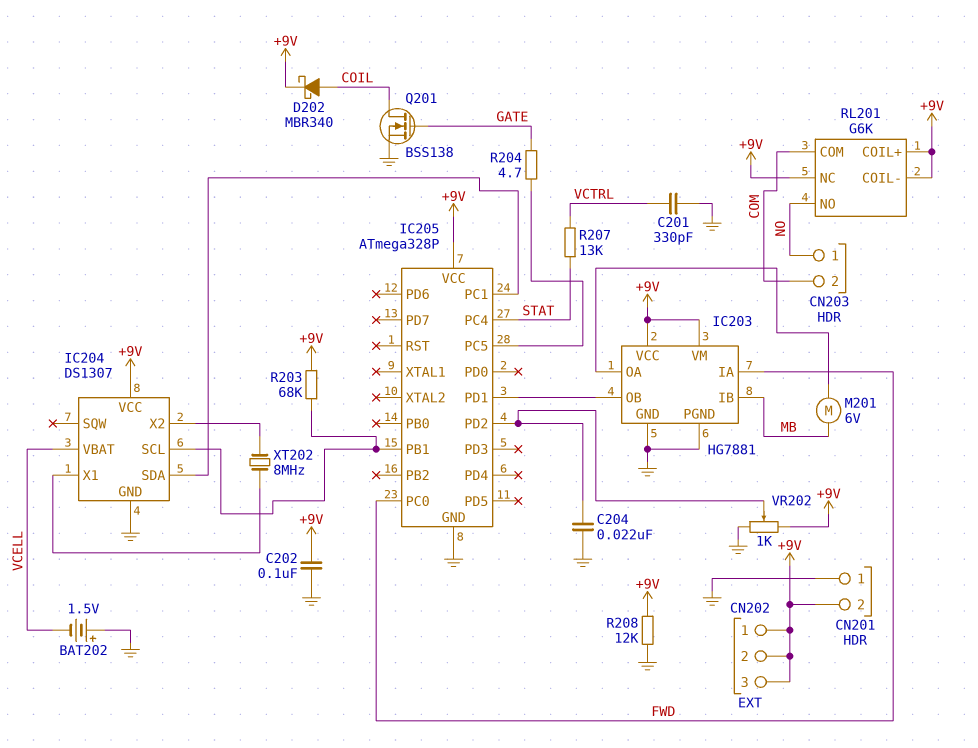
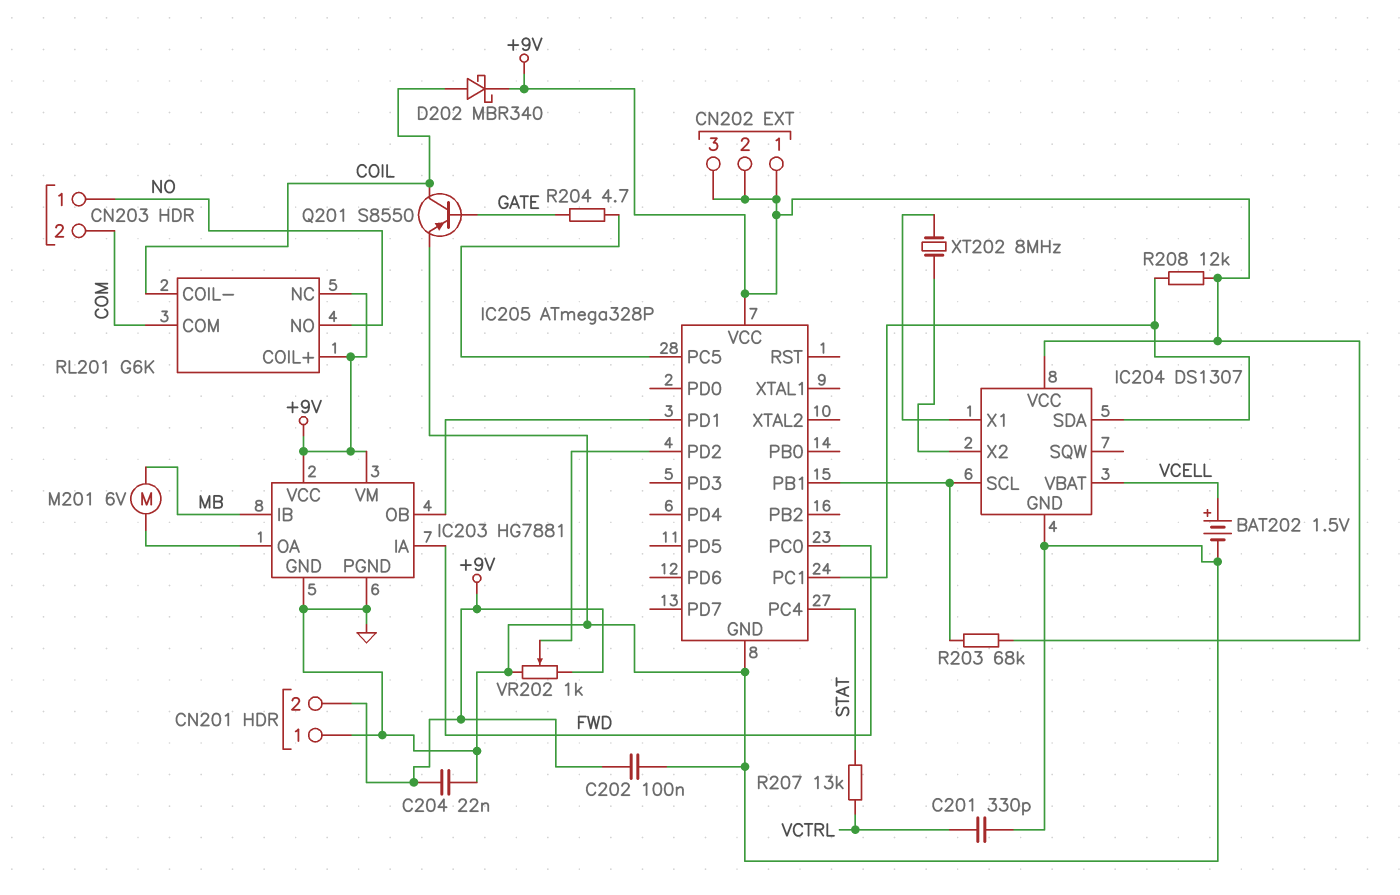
BAT202: 1.5V (plus GND, minus VCELL) -> 1.5V (plus VCELL, minus GND)
C204: 22nF (GND, IC205/PD2) -> 22nF (+9V, GND)
Q201: NMOS BSS138 (G GATE, D COIL, S GND) -> PNP S8550 (B GATE, C COIL, E GND)
R208: 12k (+9V, GND) -> 12k (+9V, IC204/SDA)
RL201 pin COIL-: +9V -> COIL

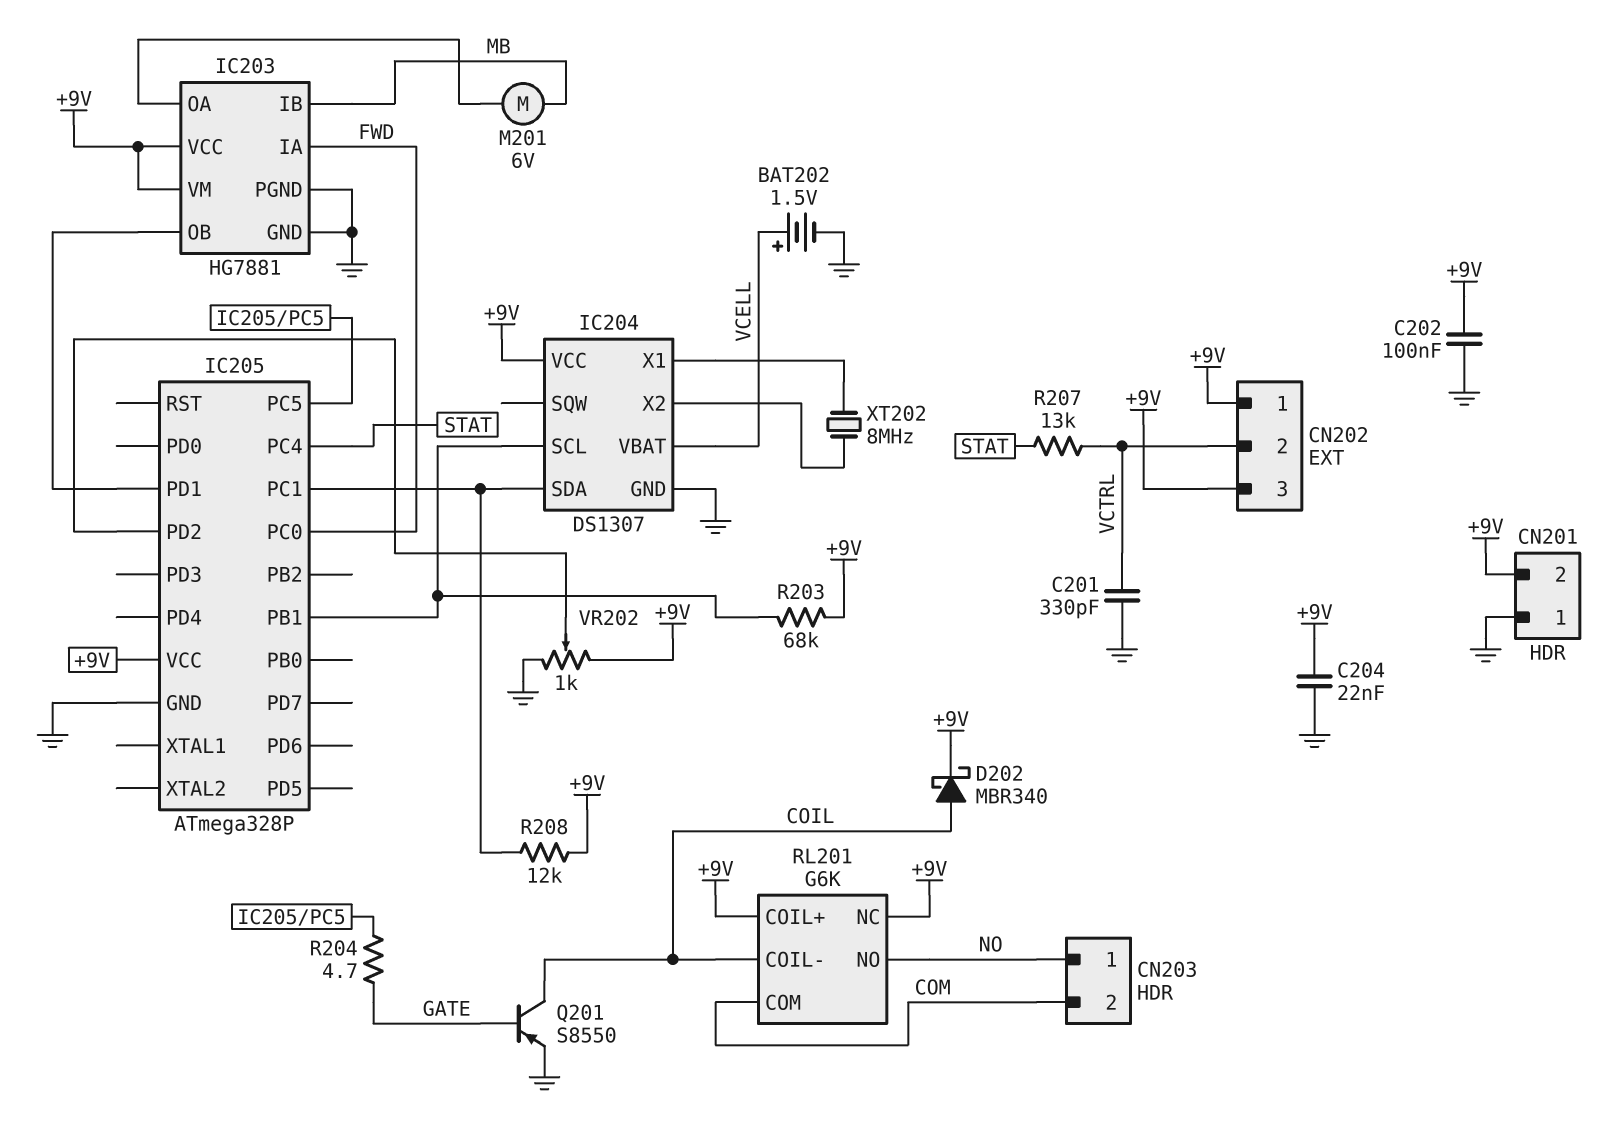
CN202 pin 2: +9V -> VCTRL

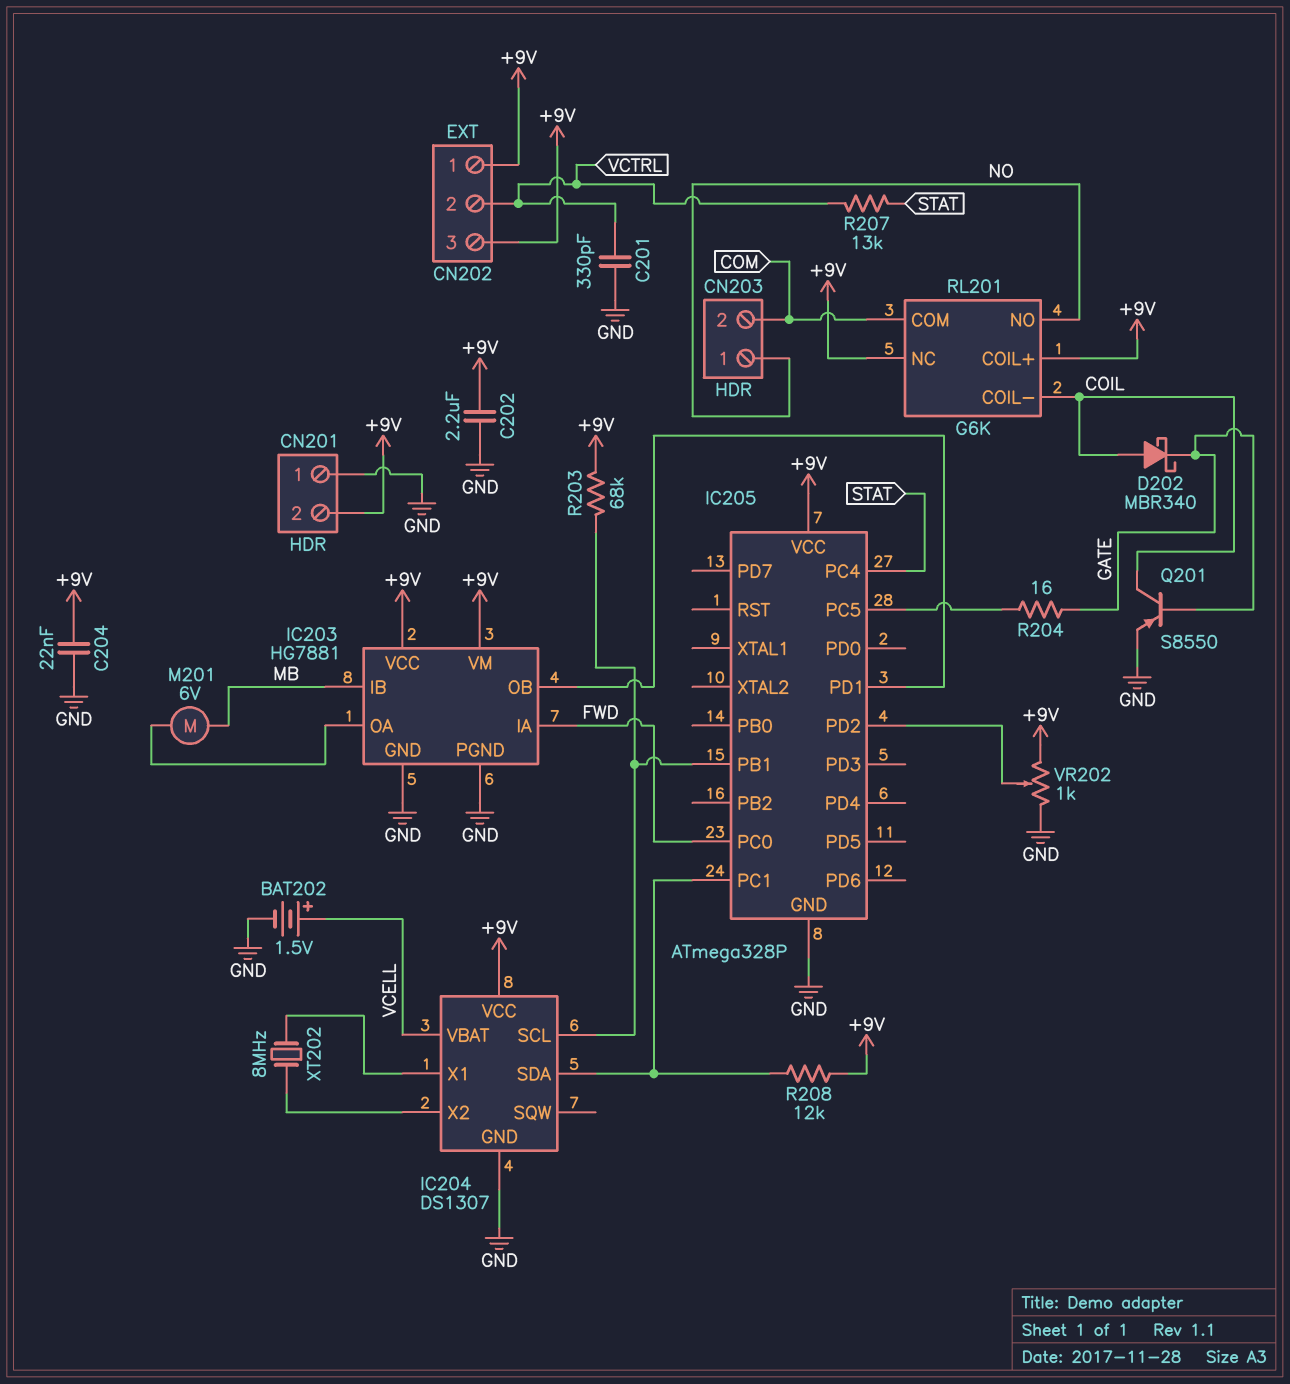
C202: 100nF (+9V, GND) -> 2.2uF (+9V, GND)
D202: schottky MBR340 (A COIL, K +9V) -> schottky MBR340 (A COIL, K GATE)
R204: 4.7 (GATE, IC205/PC5) -> 16 (GATE, IC205/PC5)

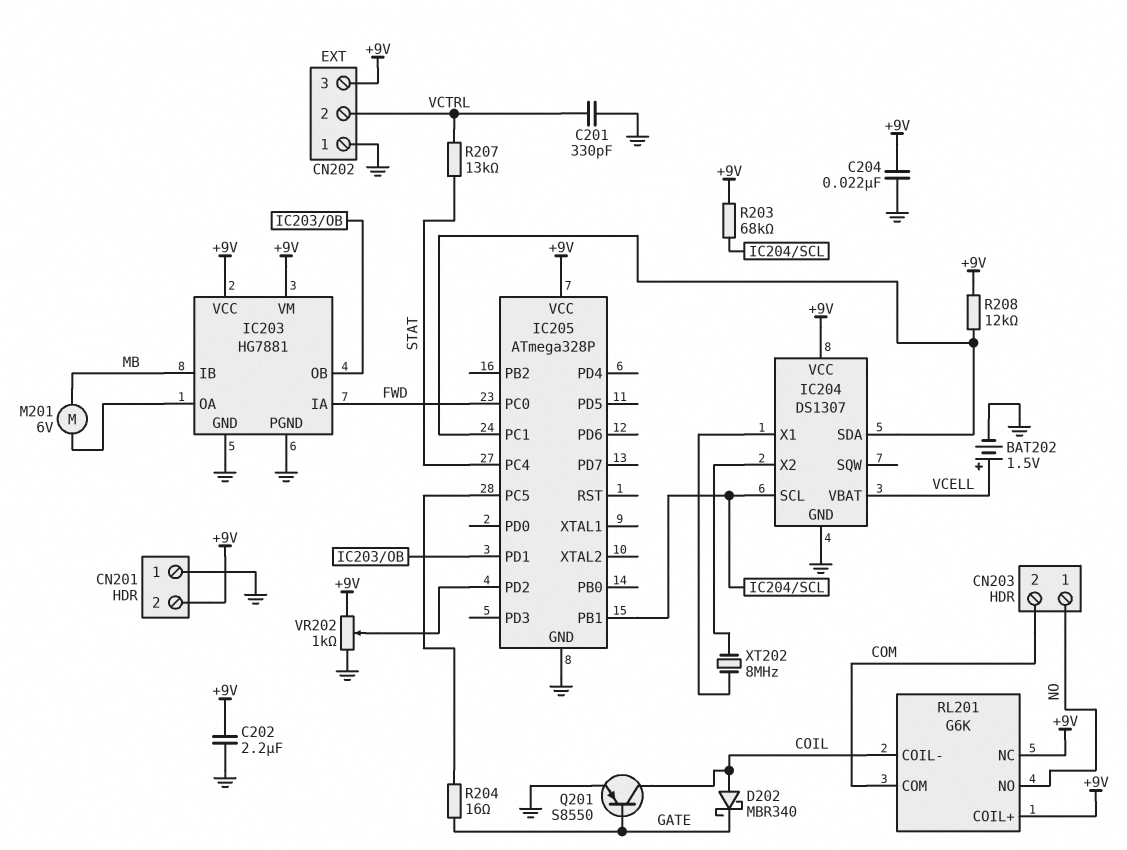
CN202 pin 1: +9V -> GND

